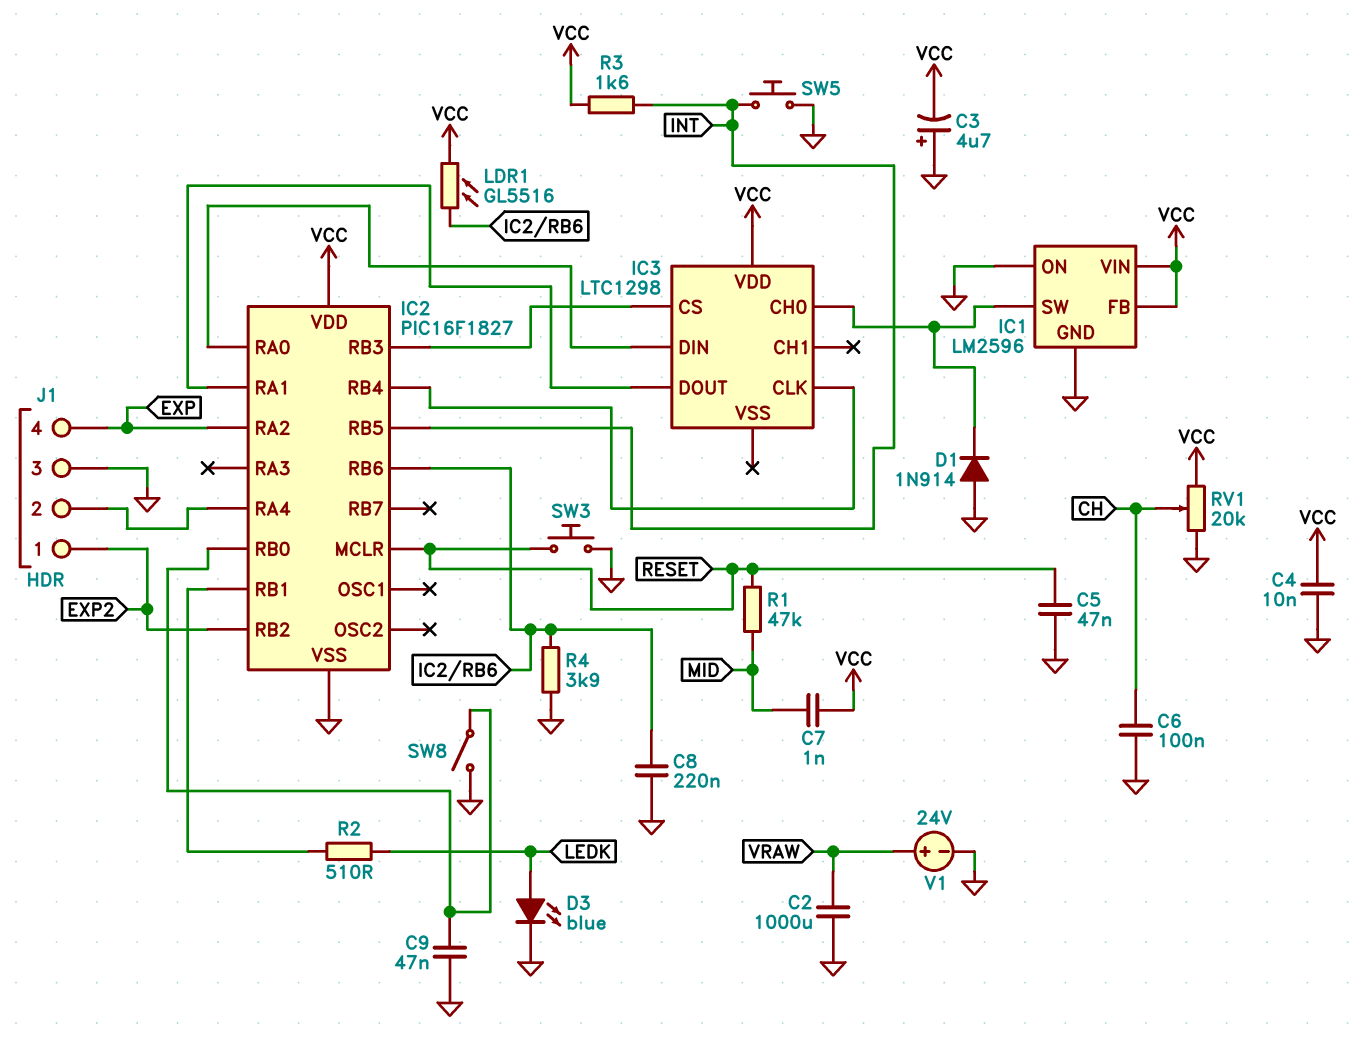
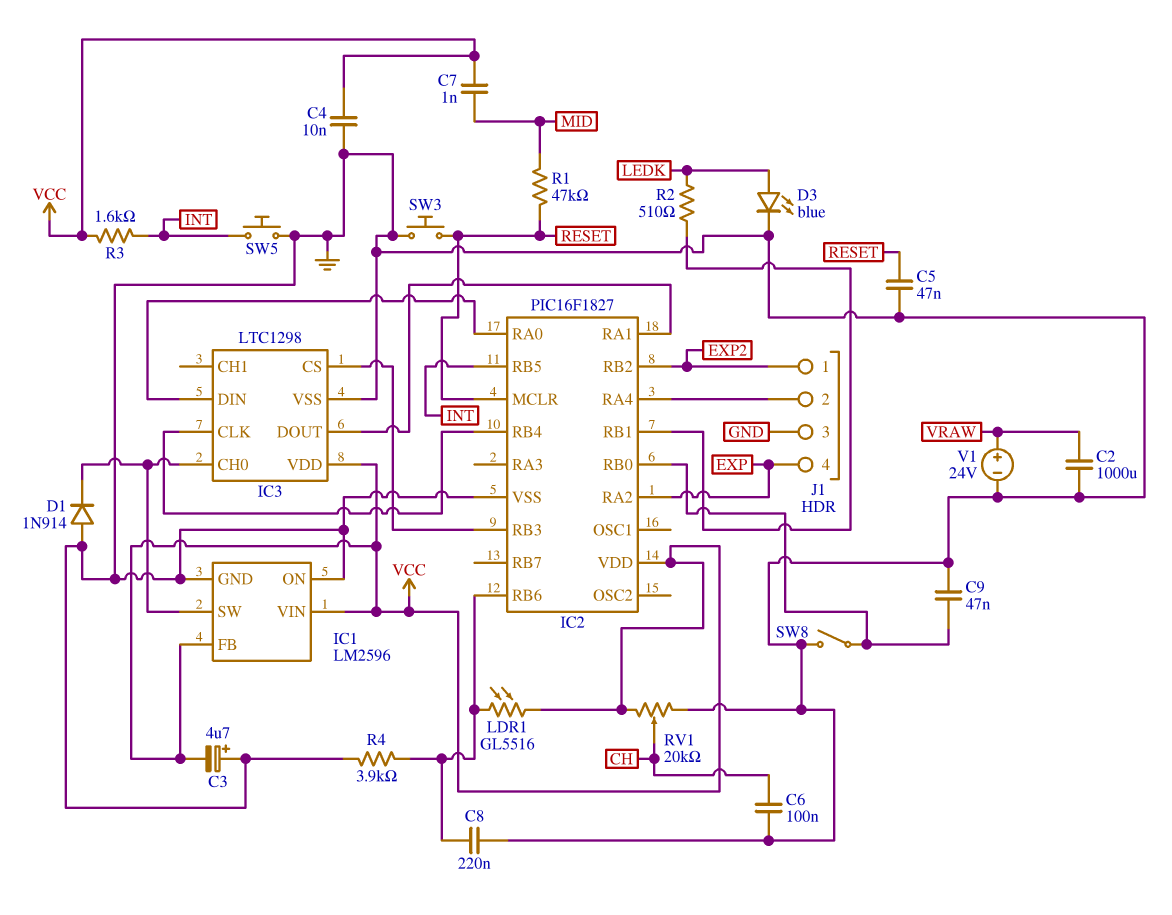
IC3 pin VSS: none -> GND

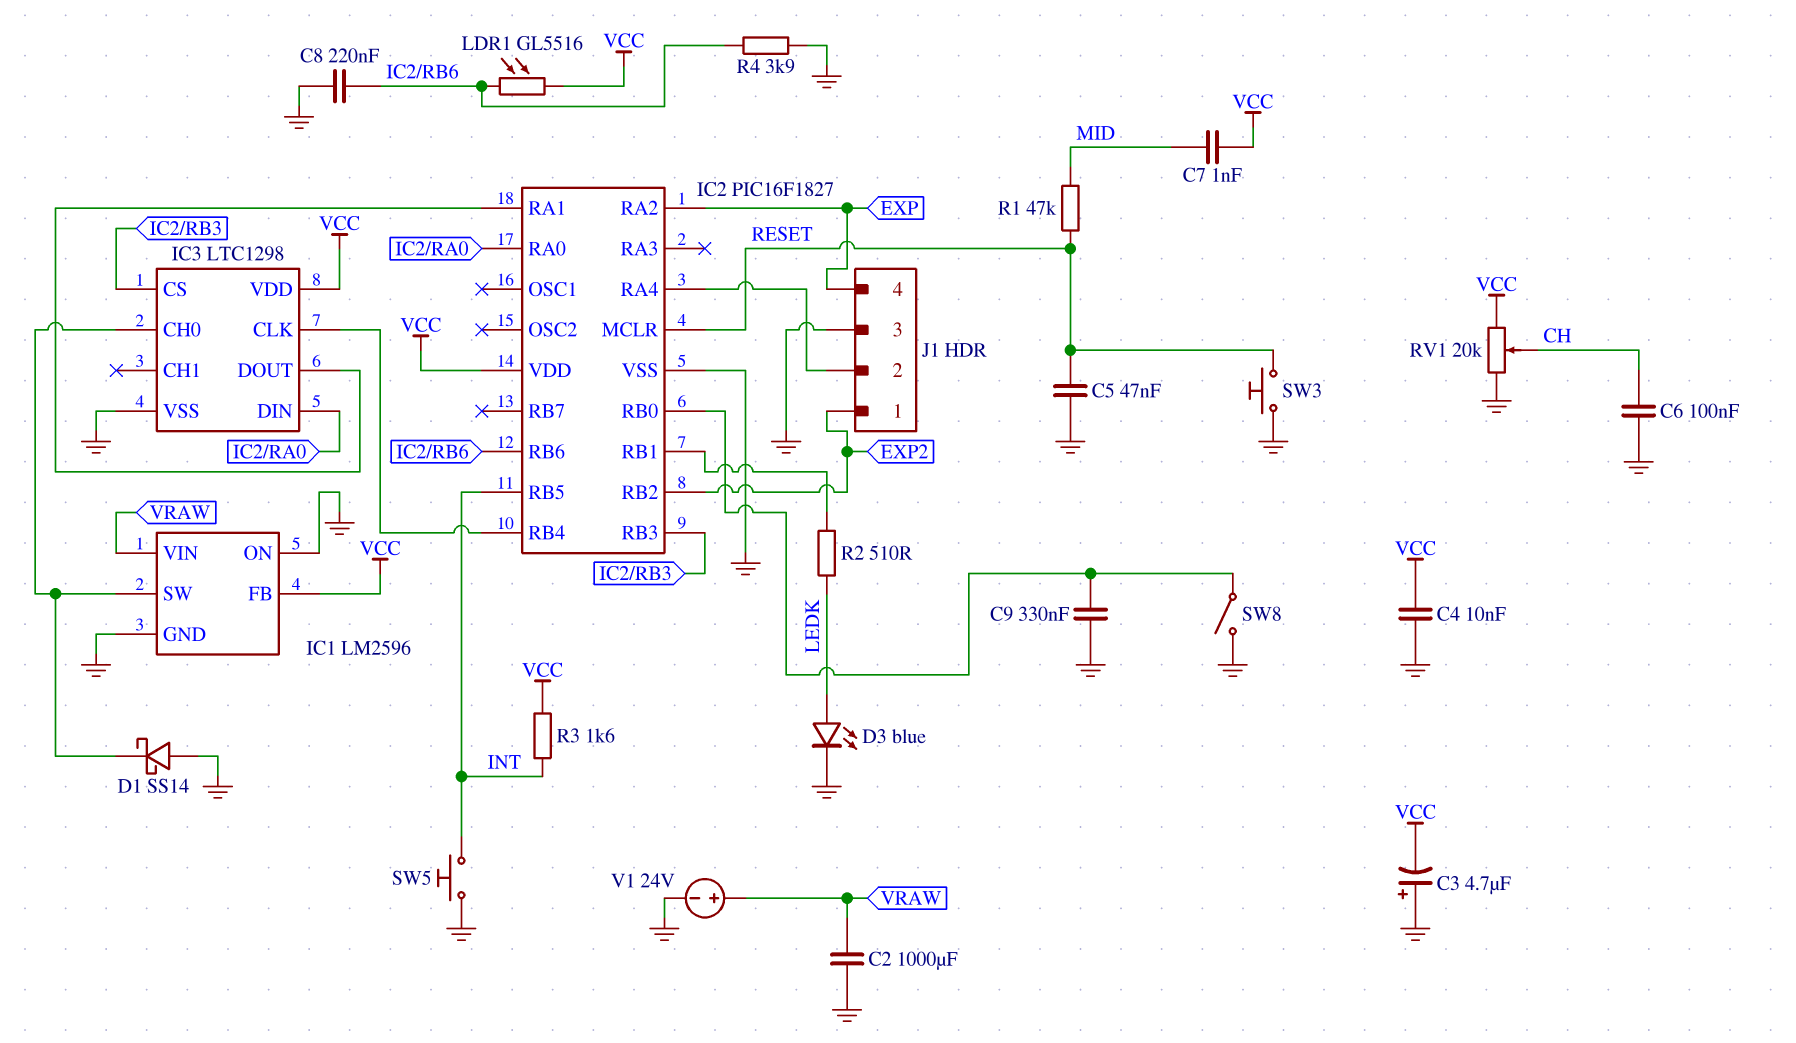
C9: 47nF (GND, IC2/RB0) -> 330nF (GND, IC2/RB0)
D1: diode 1N914 (A GND, K IC1/SW) -> schottky SS14 (A GND, K IC1/SW)
IC1 pin VIN: VCC -> VRAW

